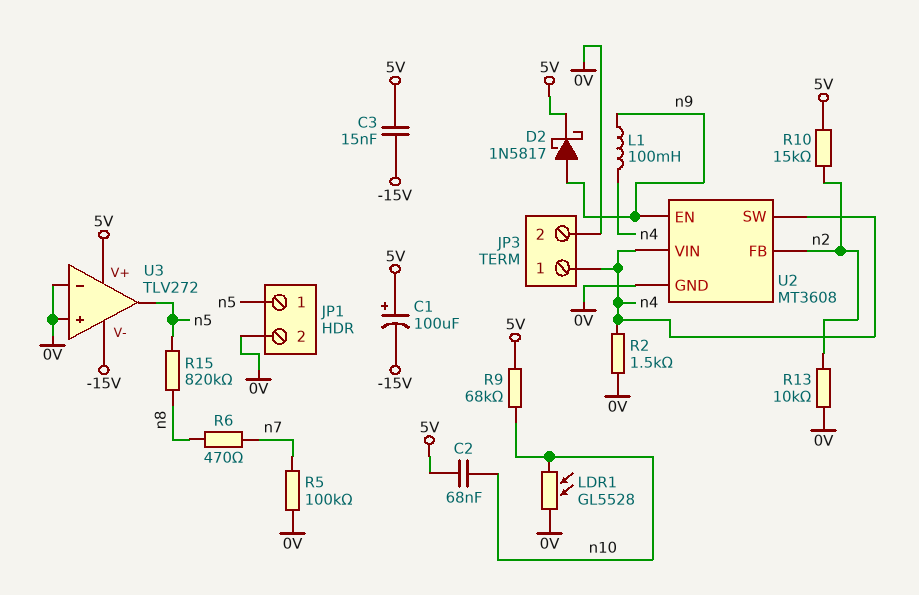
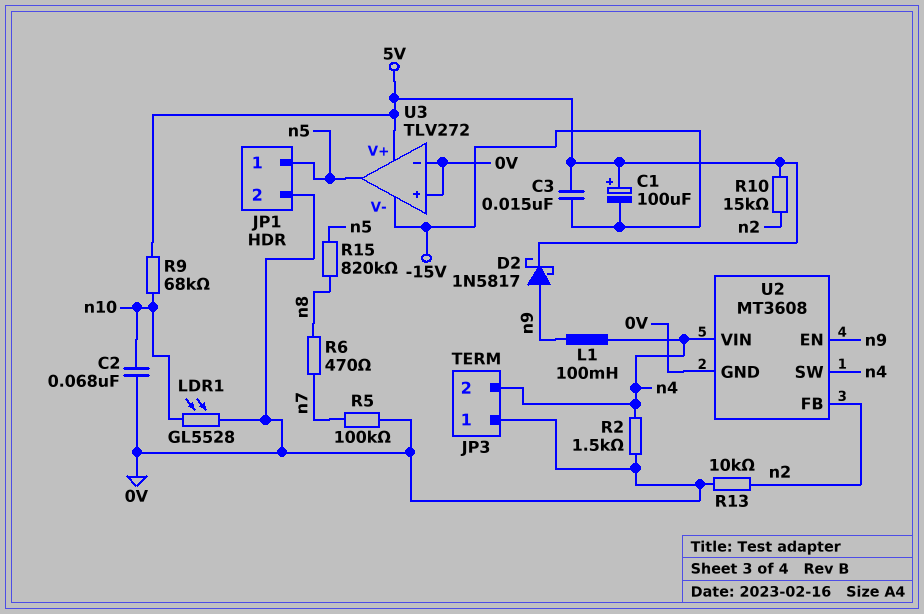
C2: 68nF (5V, n10) -> 68nF (0V, n10)
JP3 pin 1: n4 -> 0V
JP3 pin 2: 0V -> n4

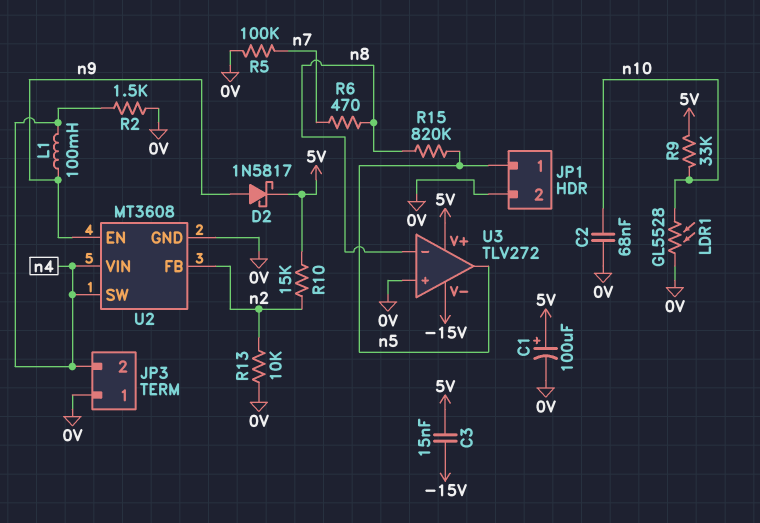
C1: 100uF (plus 5V, minus -15V) -> 100uF (plus 5V, minus 0V)
R9: 68k (5V, n10) -> 33k (5V, n10)
U3 pin in-: 0V -> n8

